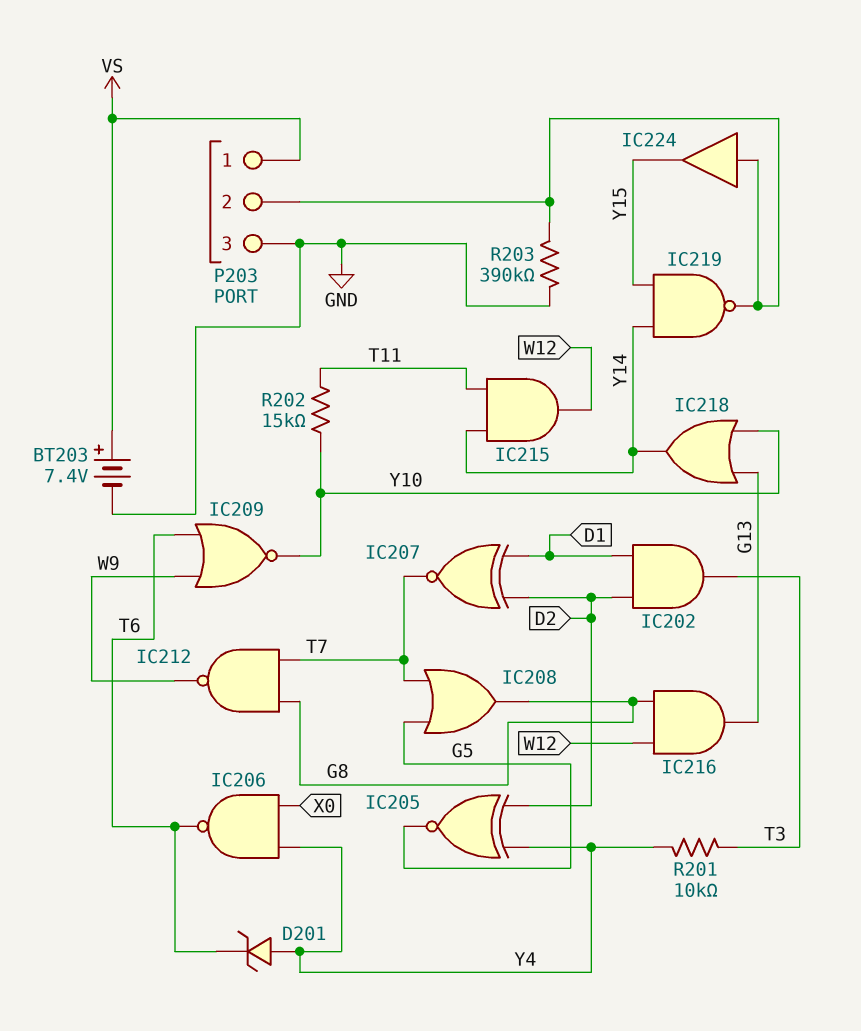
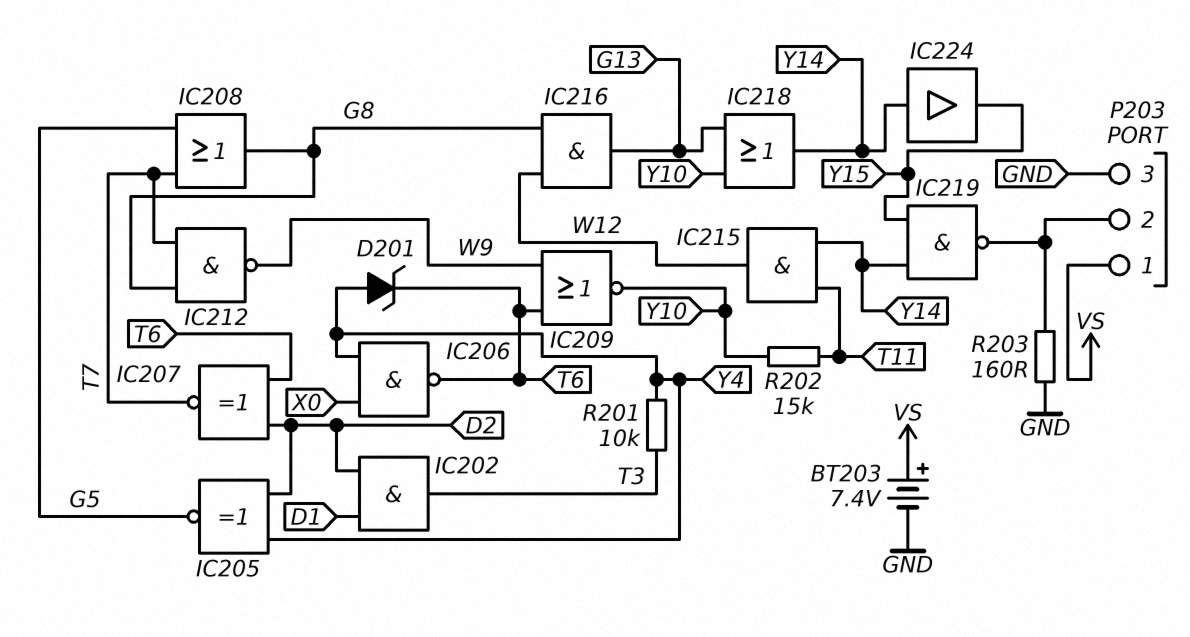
IC207: XNOR (in D1, in D2, out T7) -> XNOR (in D2, in T6, out T7)
IC224: buffer (in P203/2, out Y15) -> buffer (in Y14, out Y15)
R203: 390k (GND, P203/2) -> 160 (GND, P203/2)

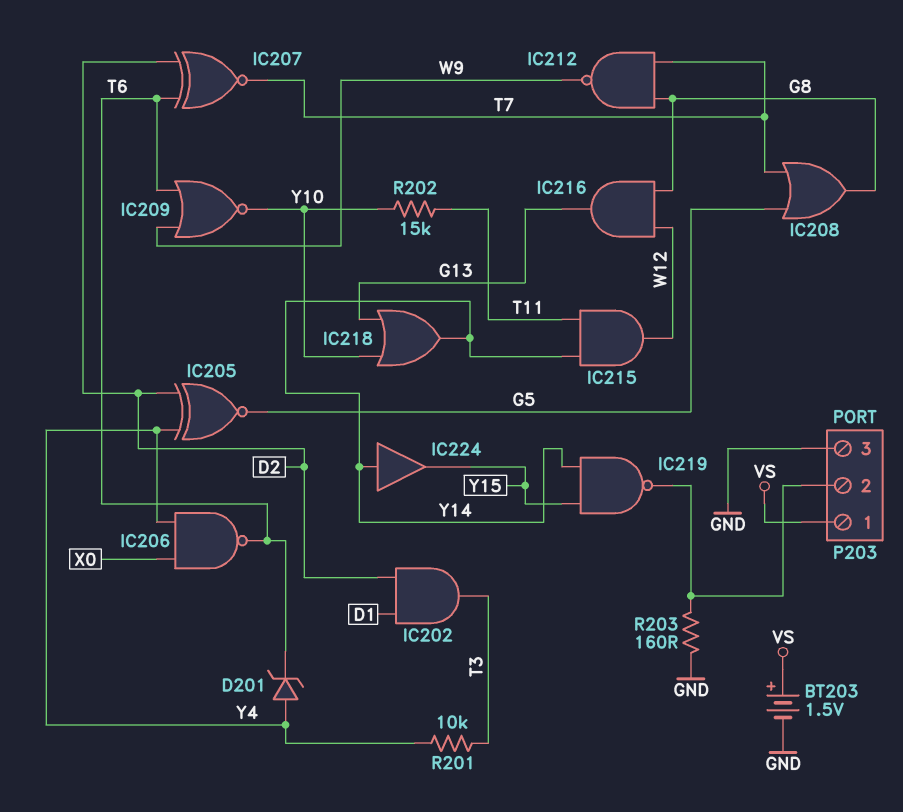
BT203: 7.4V (plus VS, minus GND) -> 1.5V (plus VS, minus GND)

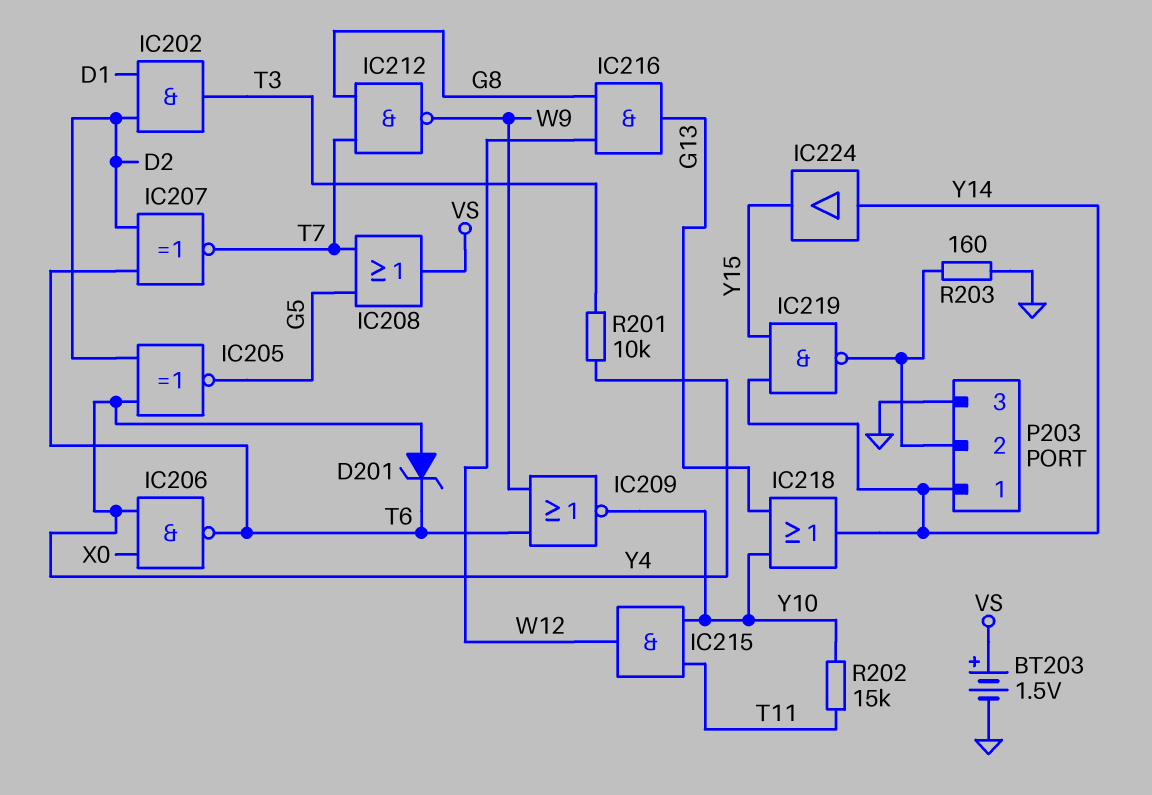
IC208: OR (in G5, in T7, out G8) -> OR (in G5, in T7, out VS)
IC215: AND (in T11, in Y14, out W12) -> AND (in T11, in Y10, out W12)
P203 pin 1: VS -> Y14

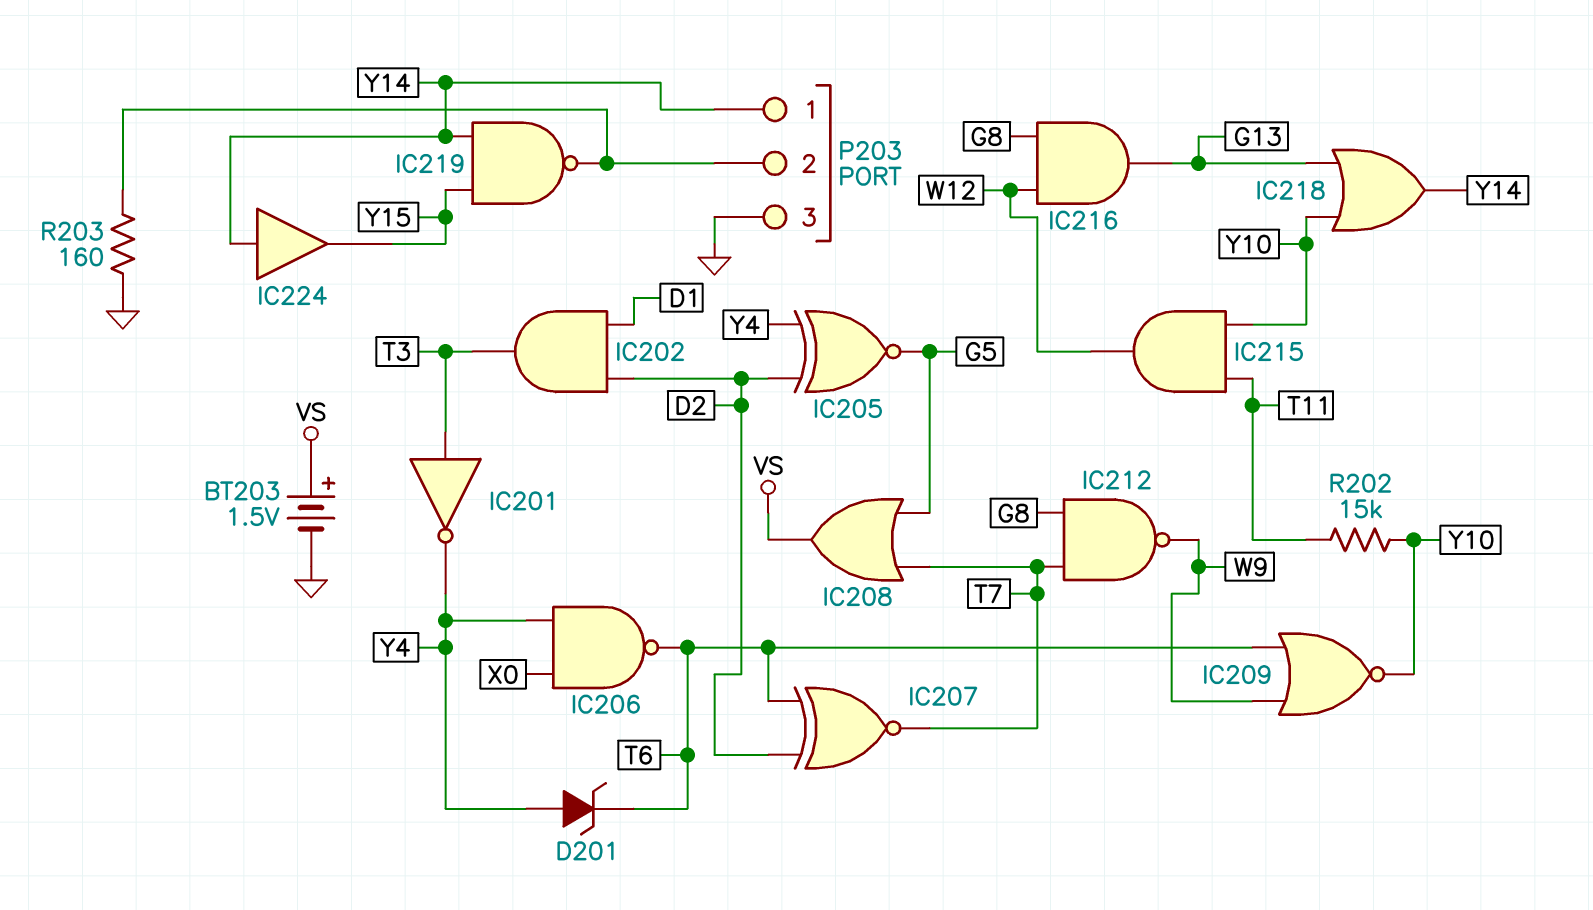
IC201: none -> NOT (in T3, out Y4)
R201: 10k (T3, Y4) -> none

